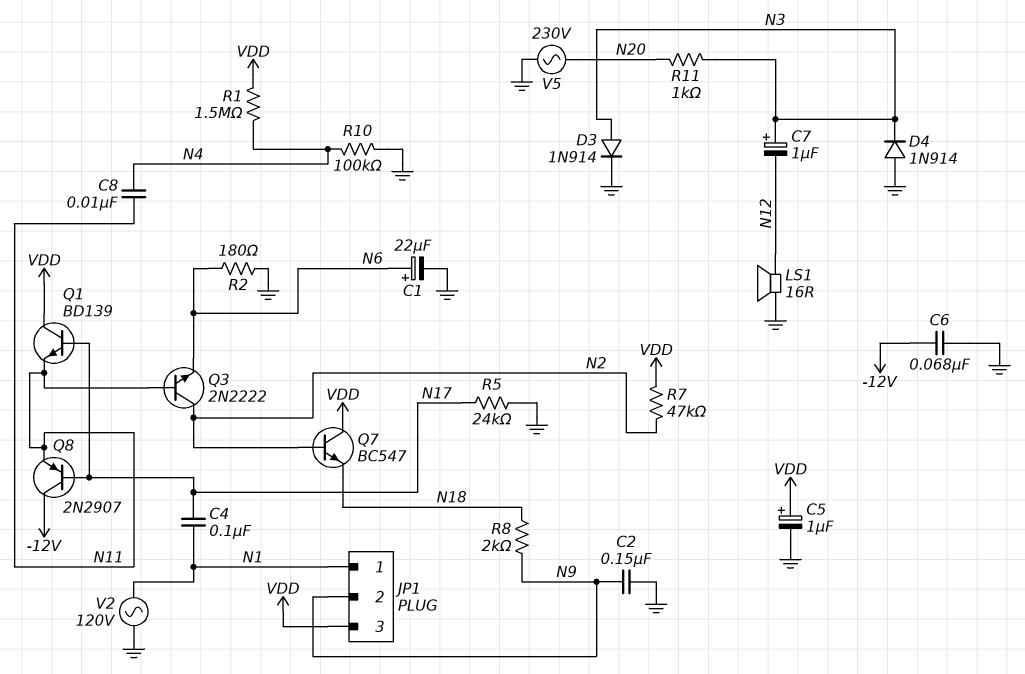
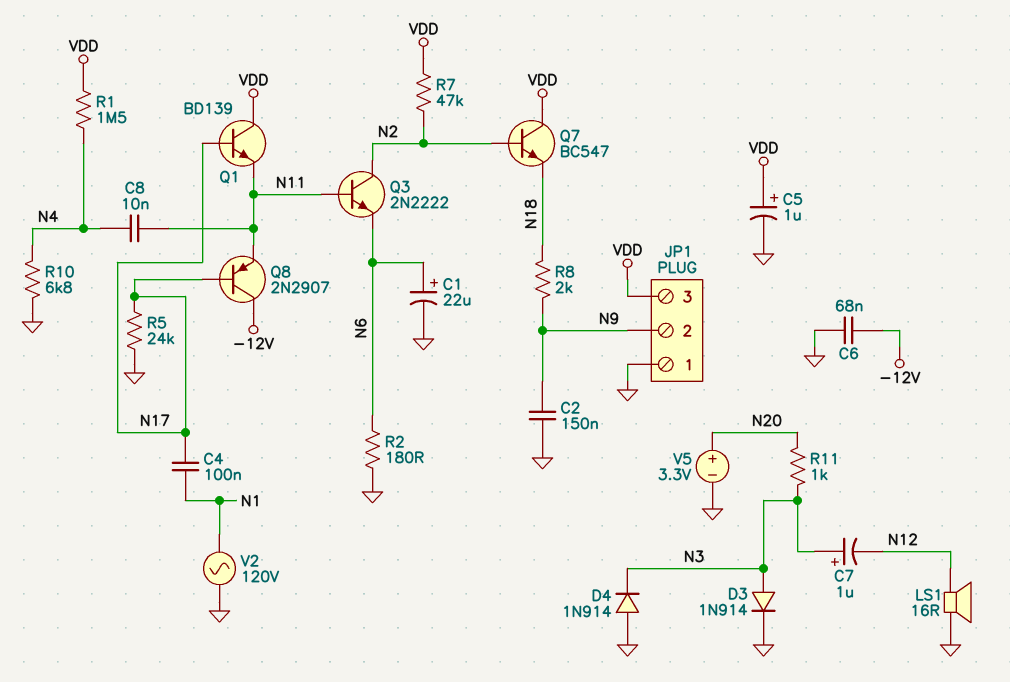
JP1 pin 1: N1 -> GND
R10: 100k (GND, N4) -> 6.8k (GND, N4)
V5: AC 230V (GND, N20) -> 3.3V (plus N20, minus GND)

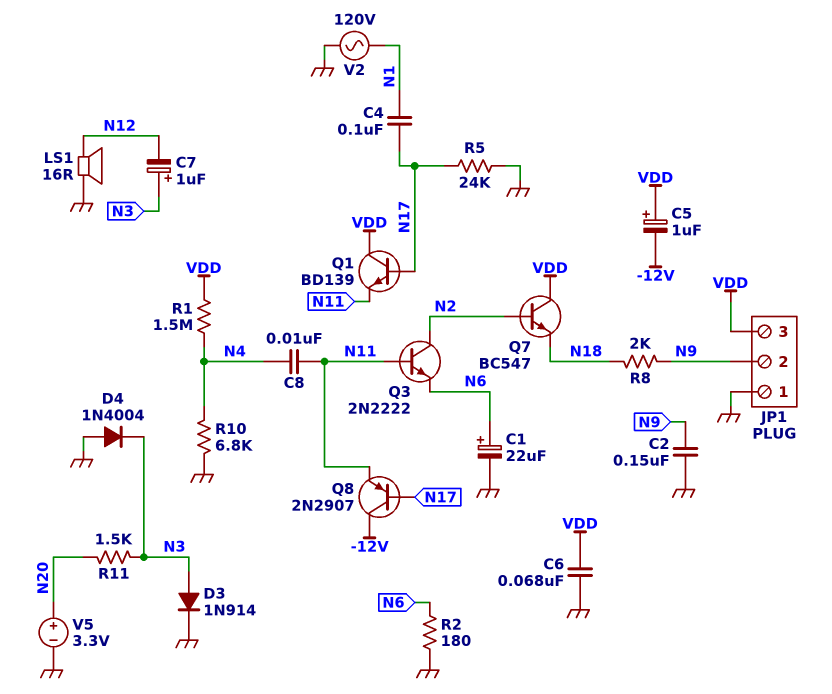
C5: 1uF (plus VDD, minus GND) -> 1uF (plus VDD, minus -12V)
C6: 68nF (-12V, GND) -> 68nF (GND, VDD)
D4: diode 1N914 (A GND, K N3) -> diode 1N4004 (A GND, K N3)
R7: 47k (N2, VDD) -> none
R11: 1k (N3, N20) -> 1.5k (N3, N20)

